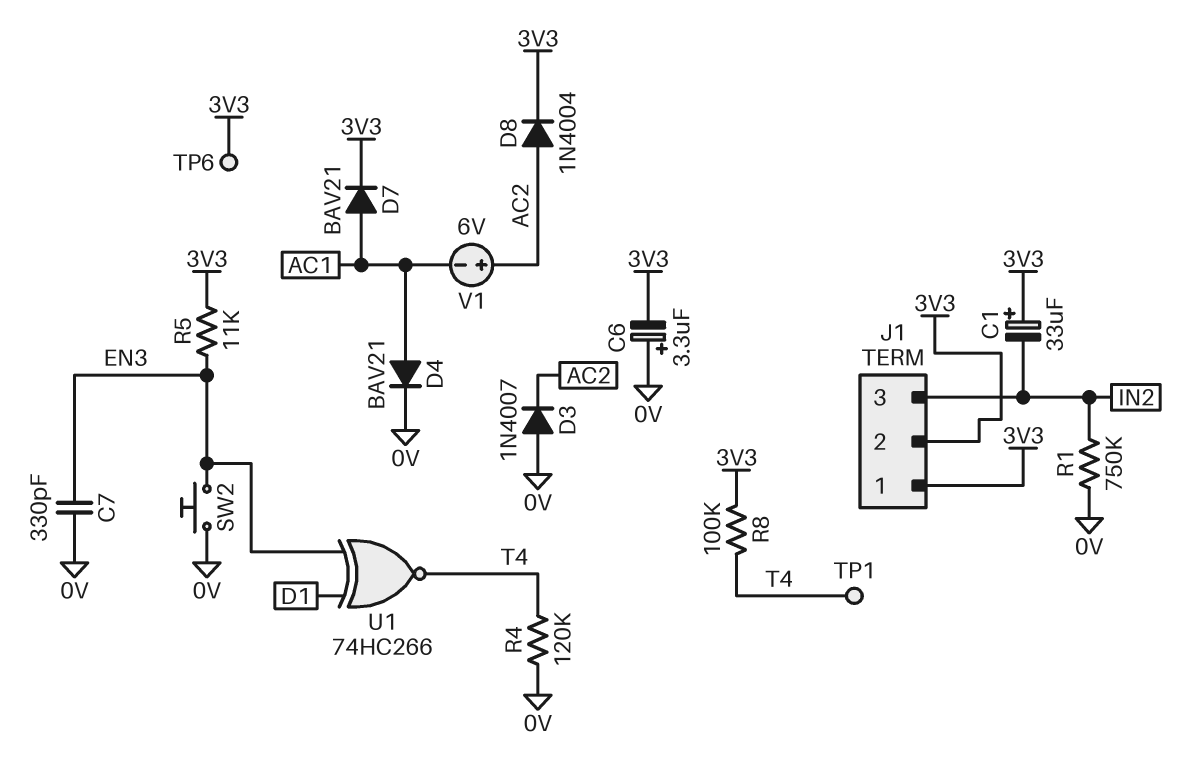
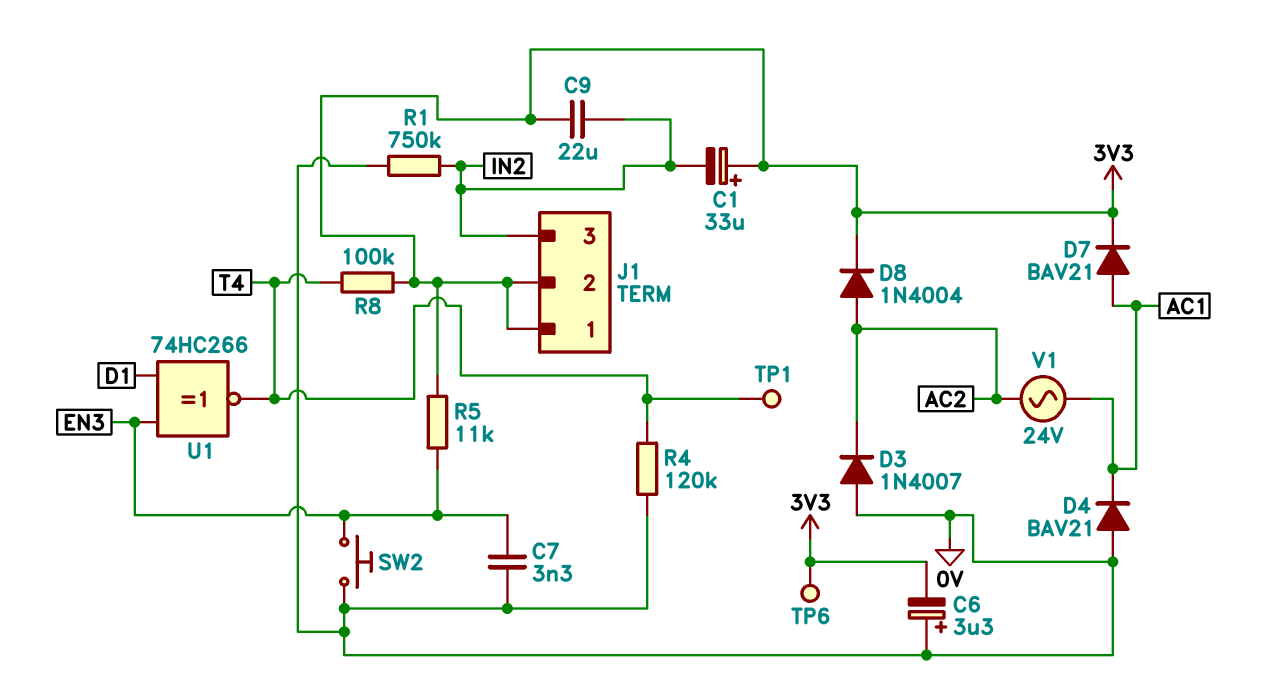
C7: 330pF (0V, EN3) -> 3.3nF (0V, EN3)
C9: none -> 22uF (3V3, IN2)
D4: diode BAV21 (A AC1, K 0V) -> diode BAV21 (A 0V, K AC1)
V1: 6V (plus AC2, minus AC1) -> AC 24V (AC1, AC2)

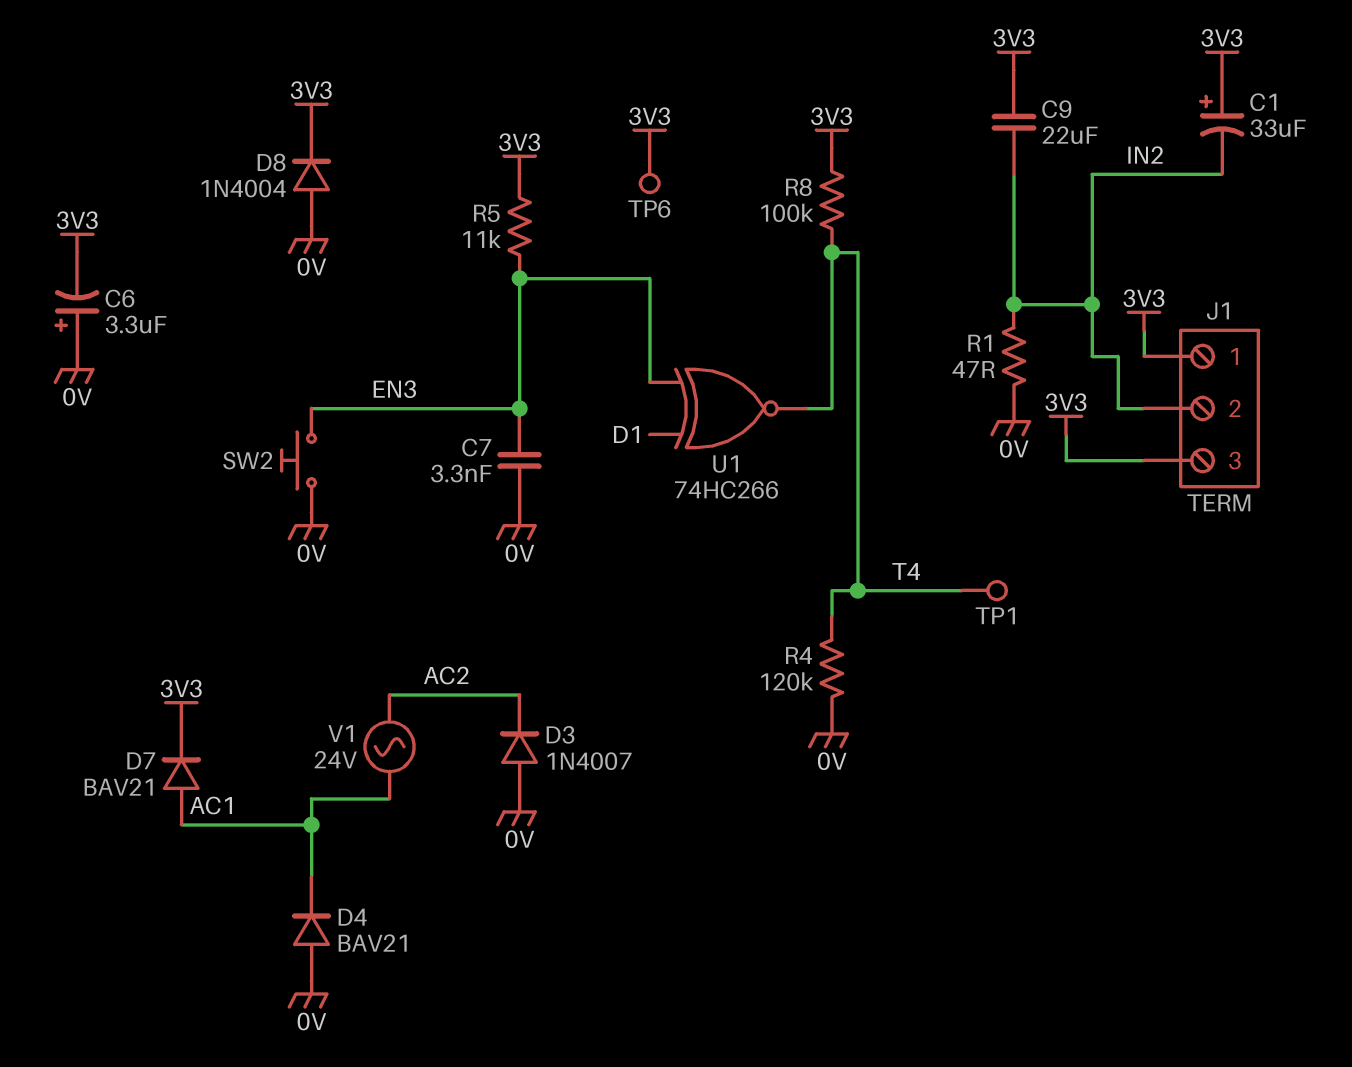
D8: diode 1N4004 (A AC2, K 3V3) -> diode 1N4004 (A 0V, K 3V3)
J1 pin 2: 3V3 -> IN2
J1 pin 3: IN2 -> 3V3
R1: 750k (0V, IN2) -> 47 (0V, IN2)

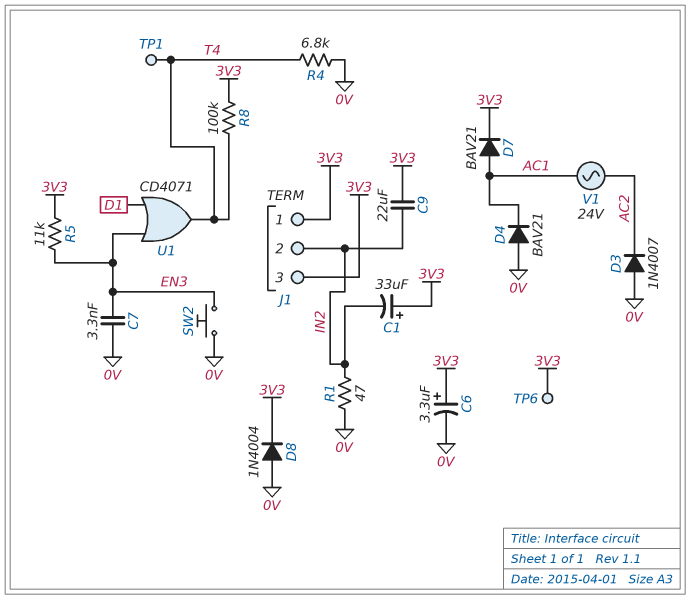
C6: 3.3uF (plus 0V, minus 3V3) -> 3.3uF (plus 3V3, minus 0V)
R4: 120k (0V, T4) -> 6.8k (0V, T4)
U1: XNOR 74HC266 (in D1, in EN3, out T4) -> OR CD4071 (in D1, in EN3, out T4)

